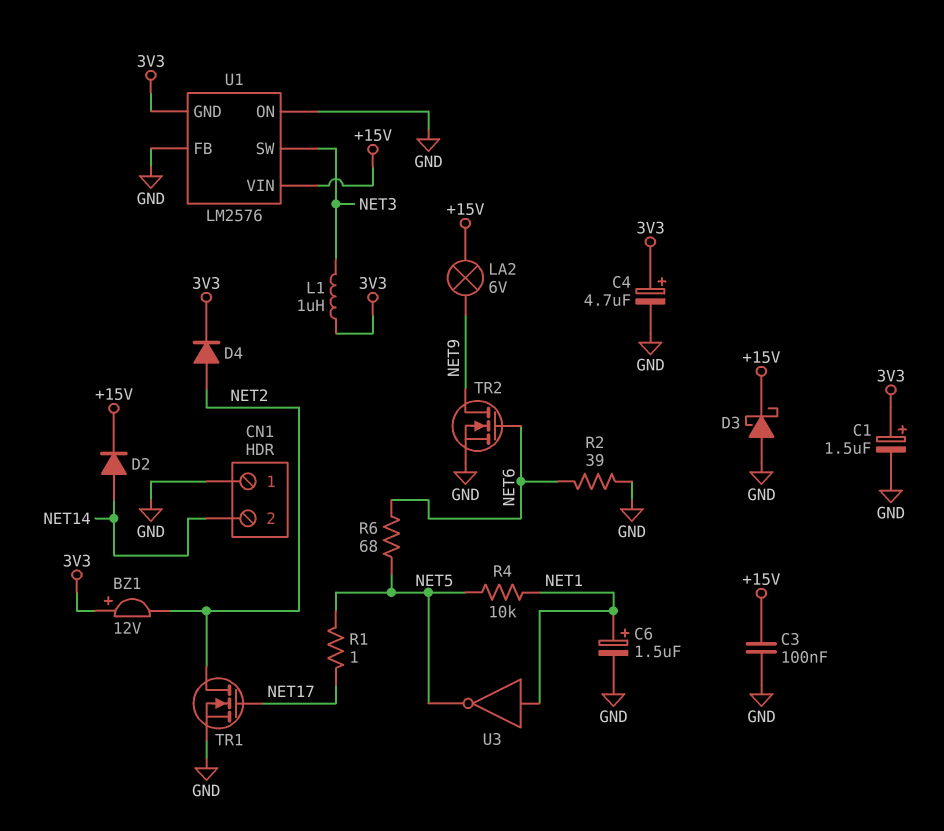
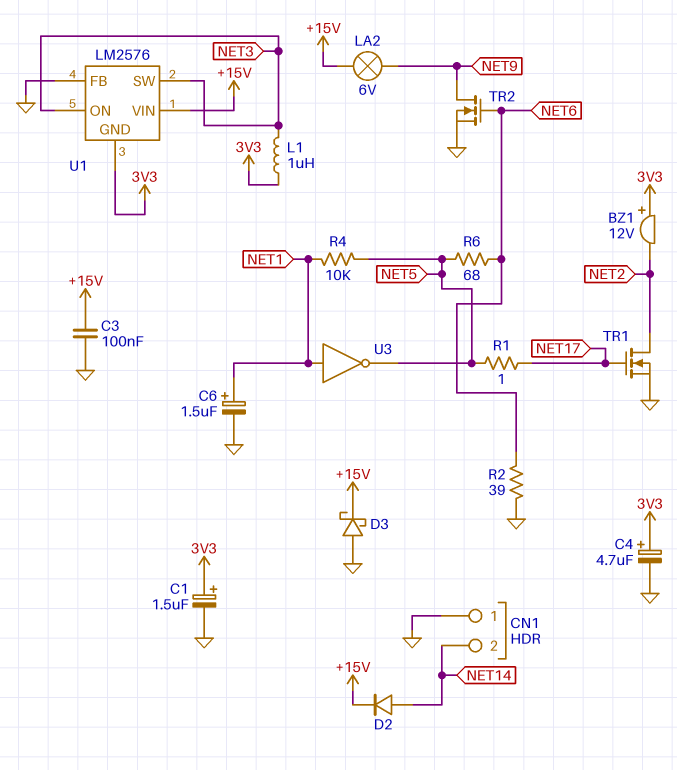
D4: diode (A NET2, K 3V3) -> none
U1 pin ON: GND -> NET3

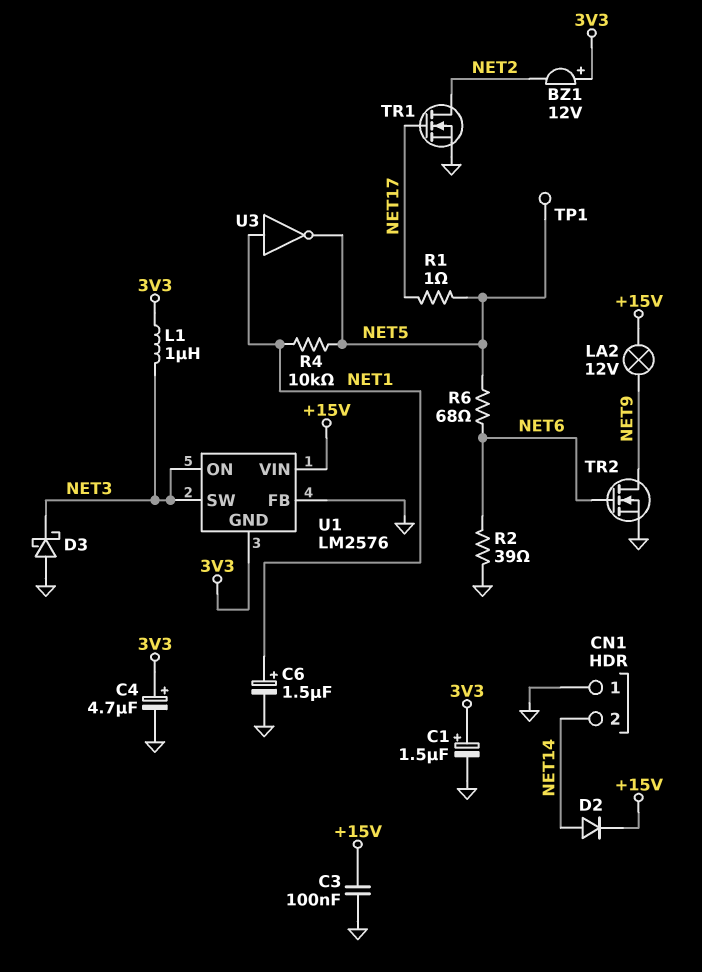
D3: schottky (A GND, K +15V) -> schottky (A GND, K NET3)
LA2: lamp 6V (+15V, NET9) -> lamp 12V (+15V, NET9)
TP1: none -> test point (NET5)

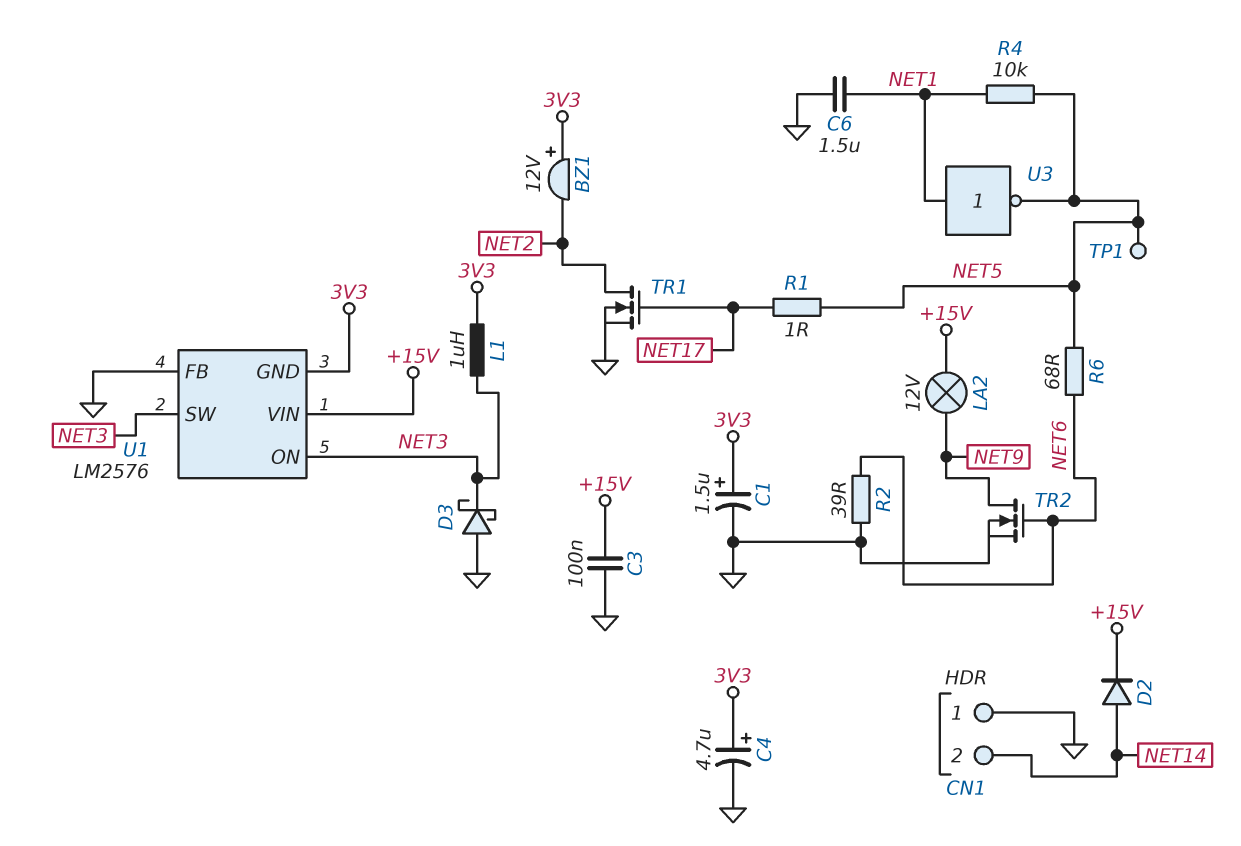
C6: 1.5uF (plus NET1, minus GND) -> 1.5uF (GND, NET1)

